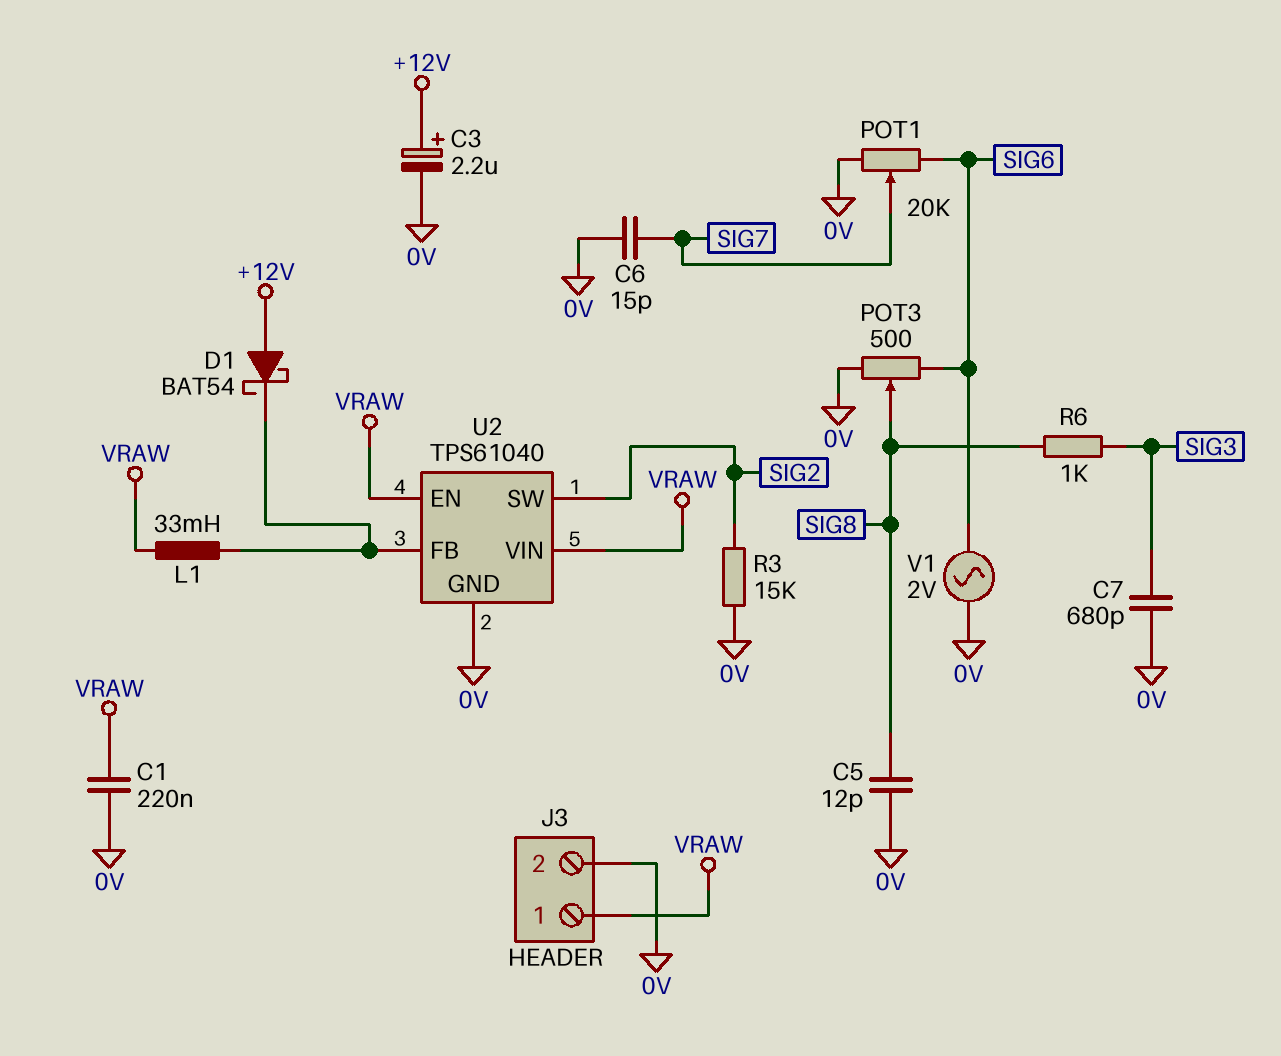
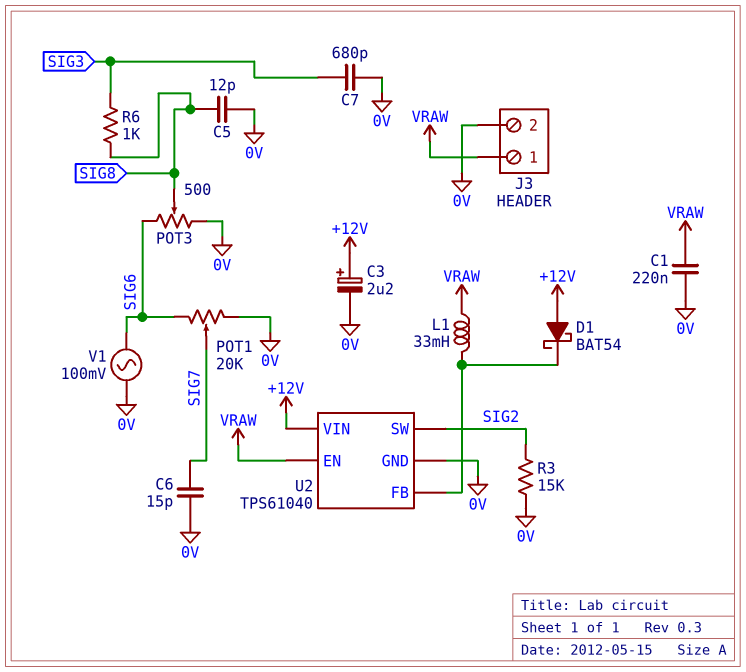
U2 pin VIN: VRAW -> +12V
V1: AC 2V (0V, SIG6) -> AC 100mV (0V, SIG6)

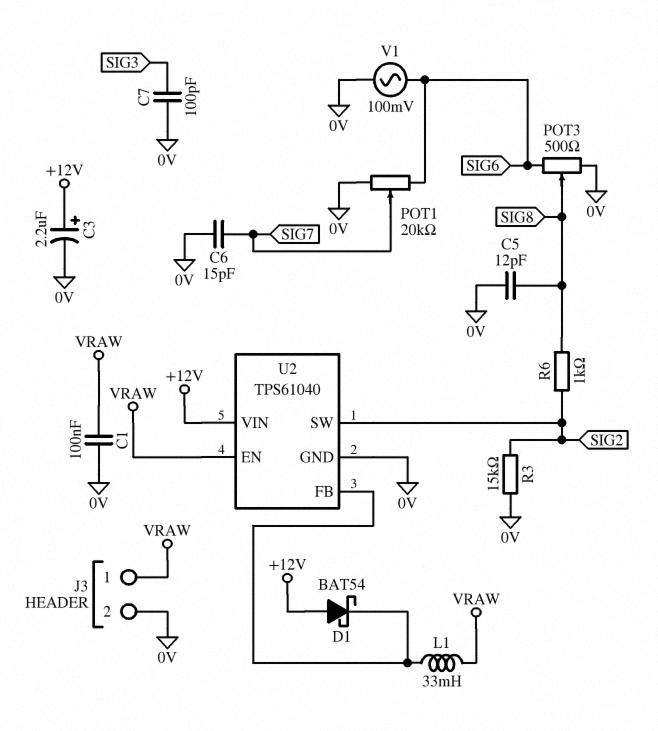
C1: 220nF (0V, VRAW) -> 100nF (0V, VRAW)
C7: 680pF (0V, SIG3) -> 100pF (0V, SIG3)
R6: 1k (SIG3, SIG8) -> 1k (SIG2, SIG8)

